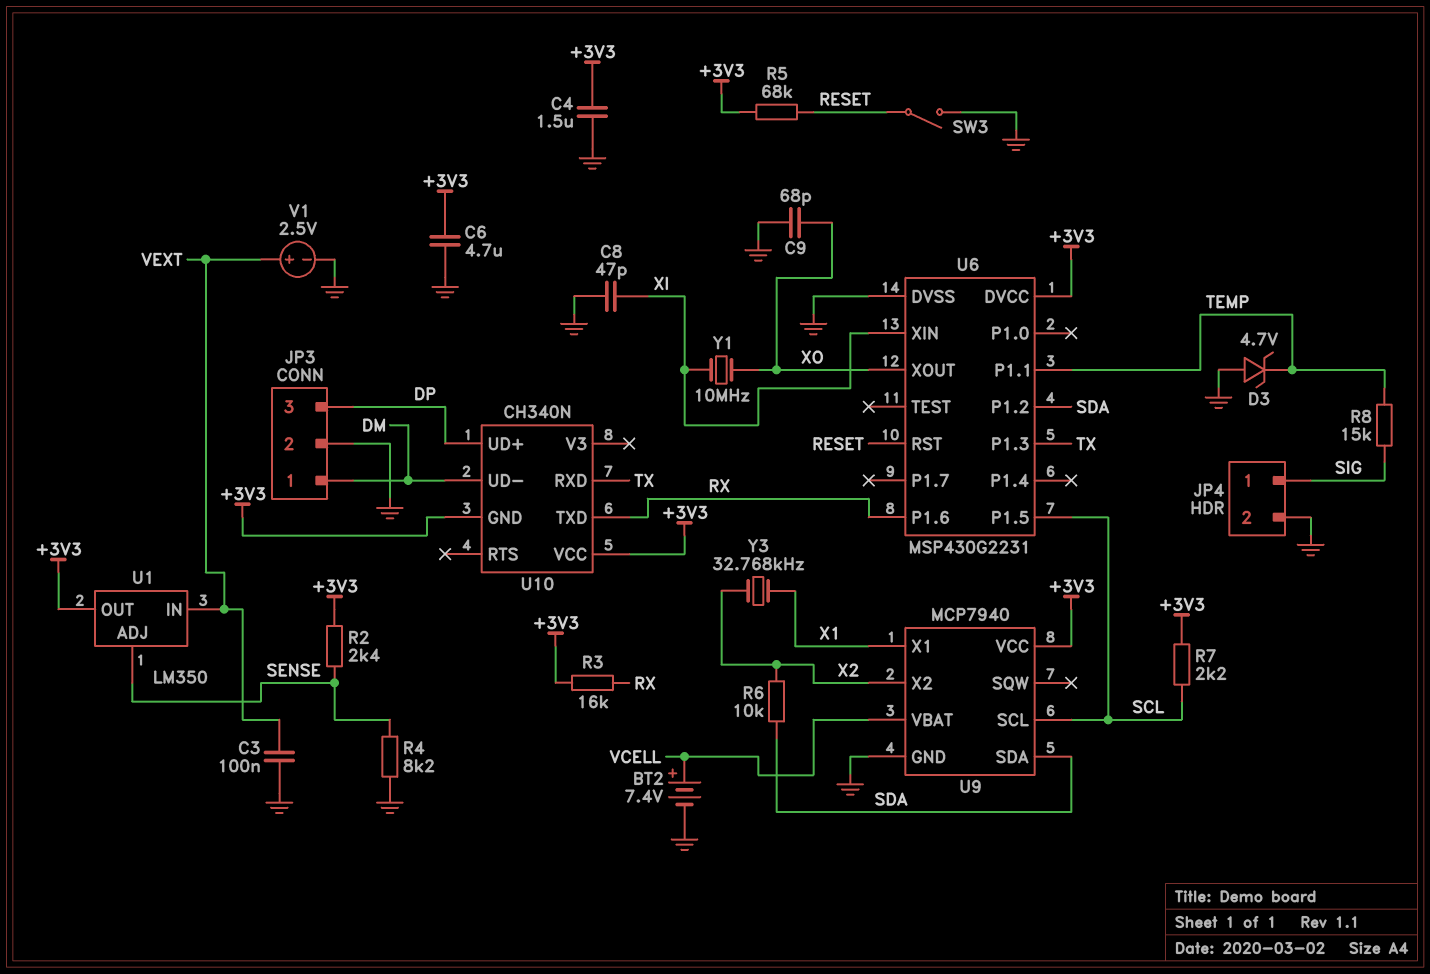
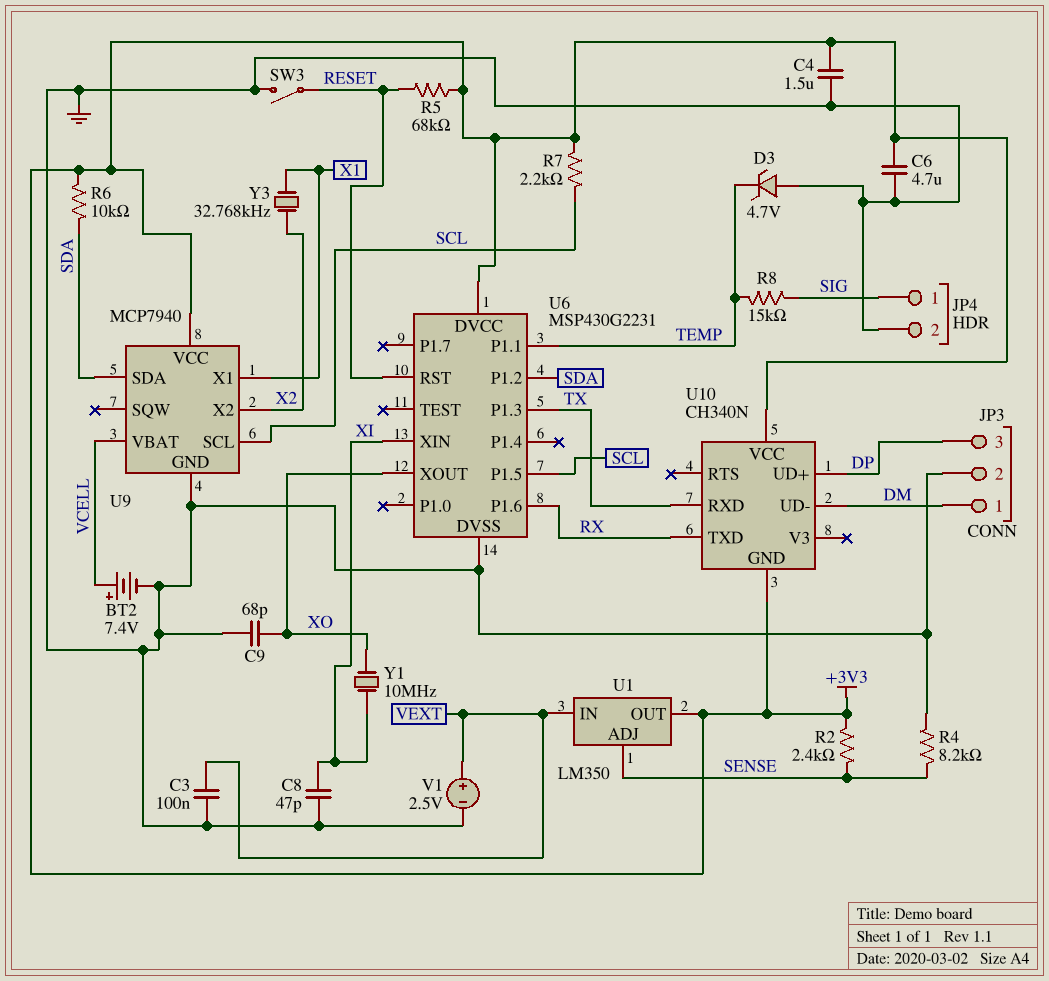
R3: 16k (+3V3, RX) -> none
R6: 10k (SDA, X2) -> 10k (+3V3, SDA)

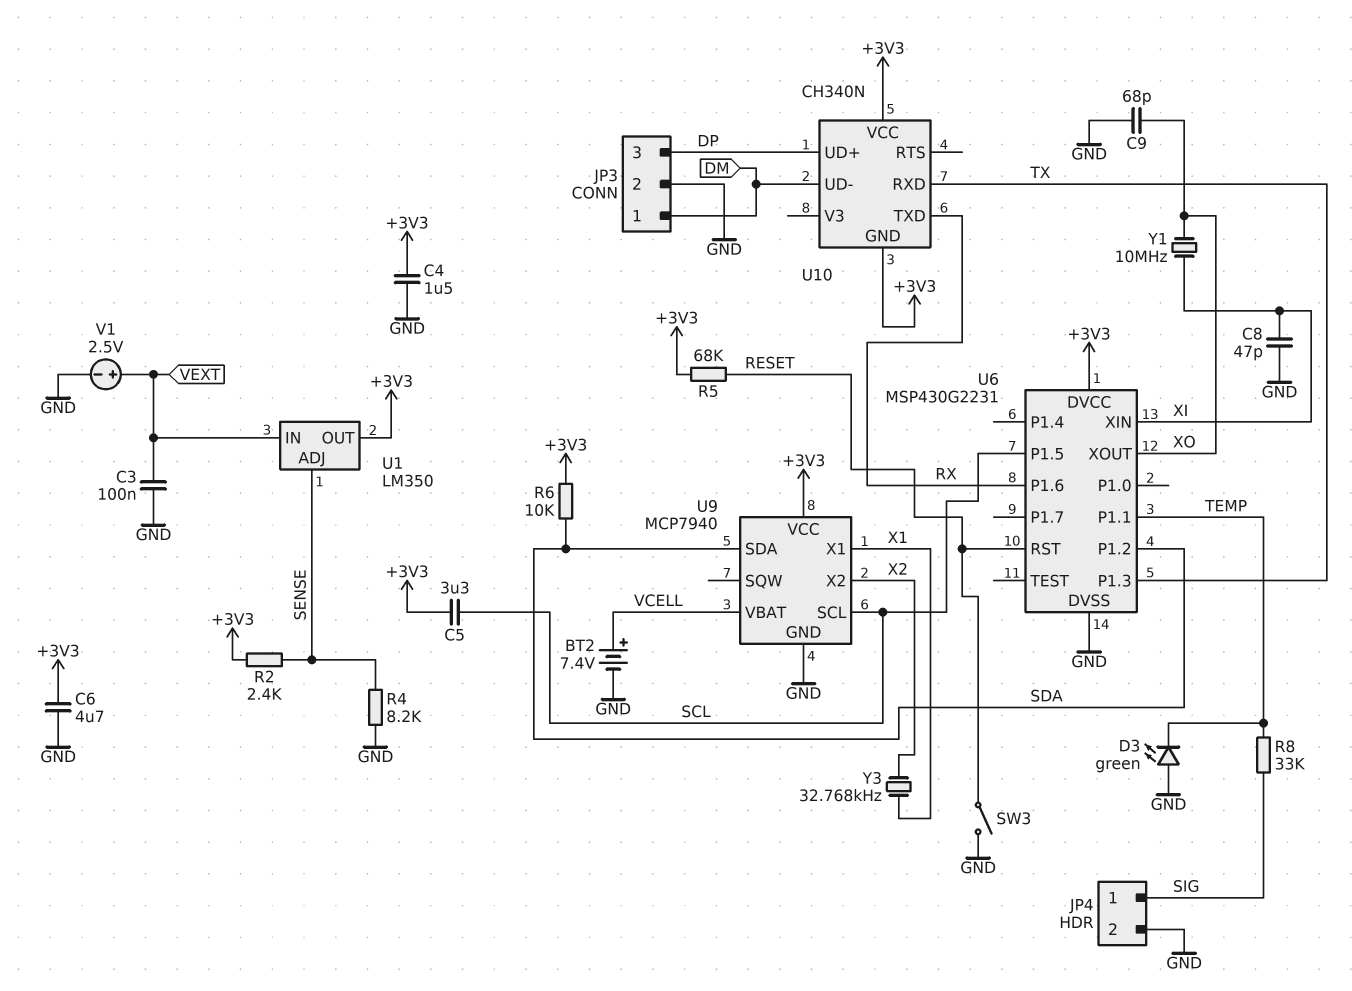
C5: none -> 3.3uF (+3V3, SCL)
D3: zener 4.7V (A GND, K TEMP) -> LED green (A GND, K TEMP)
R7: 2.2k (+3V3, SCL) -> none
R8: 15k (SIG, TEMP) -> 33k (SIG, TEMP)

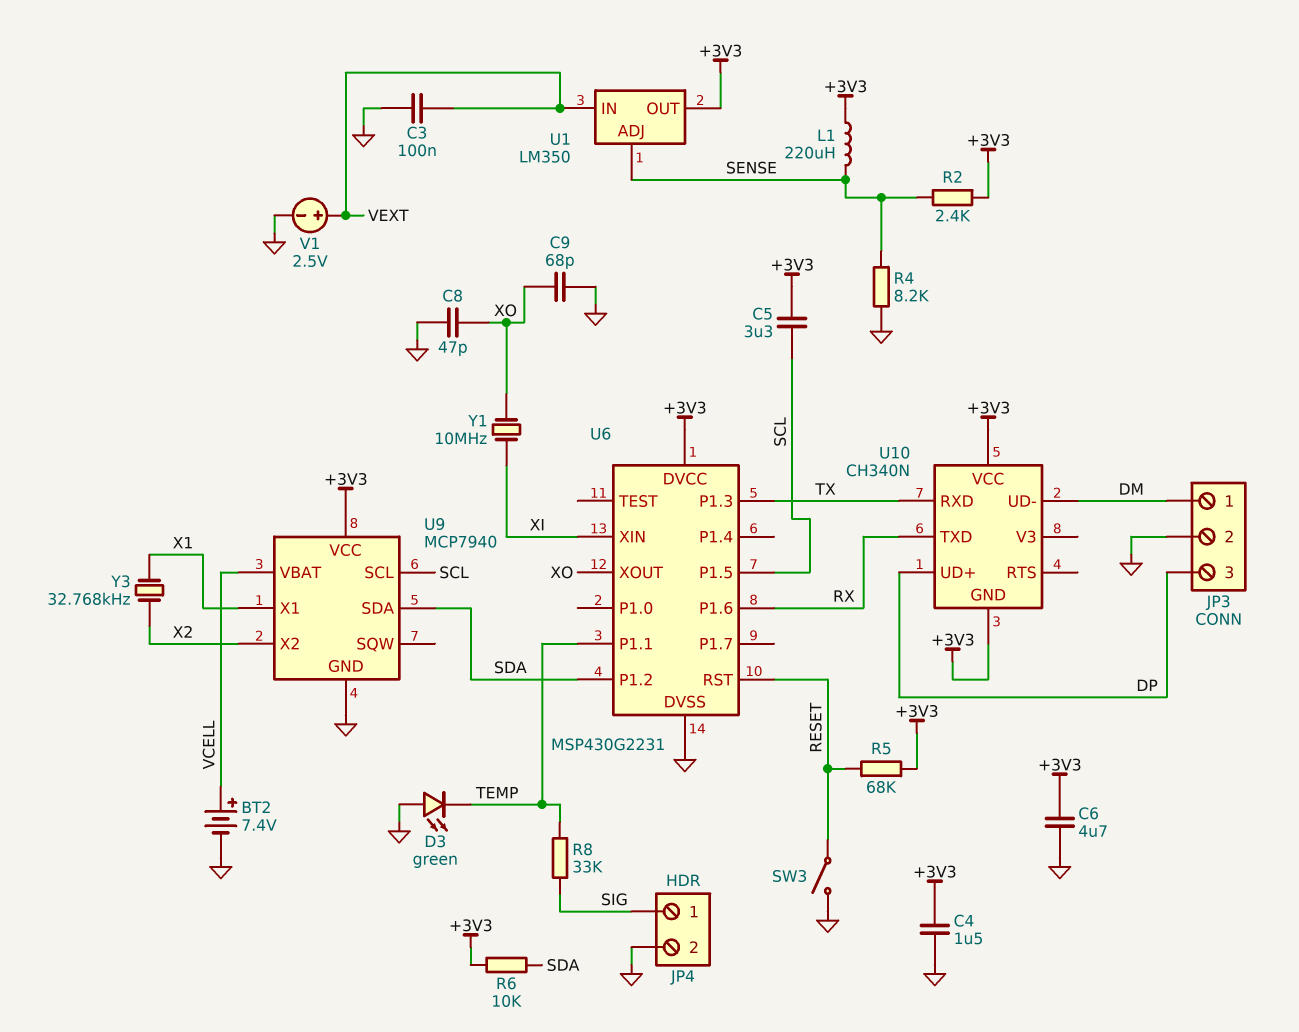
C8: 47pF (GND, XI) -> 47pF (GND, XO)
L1: none -> 220uH (+3V3, SENSE)

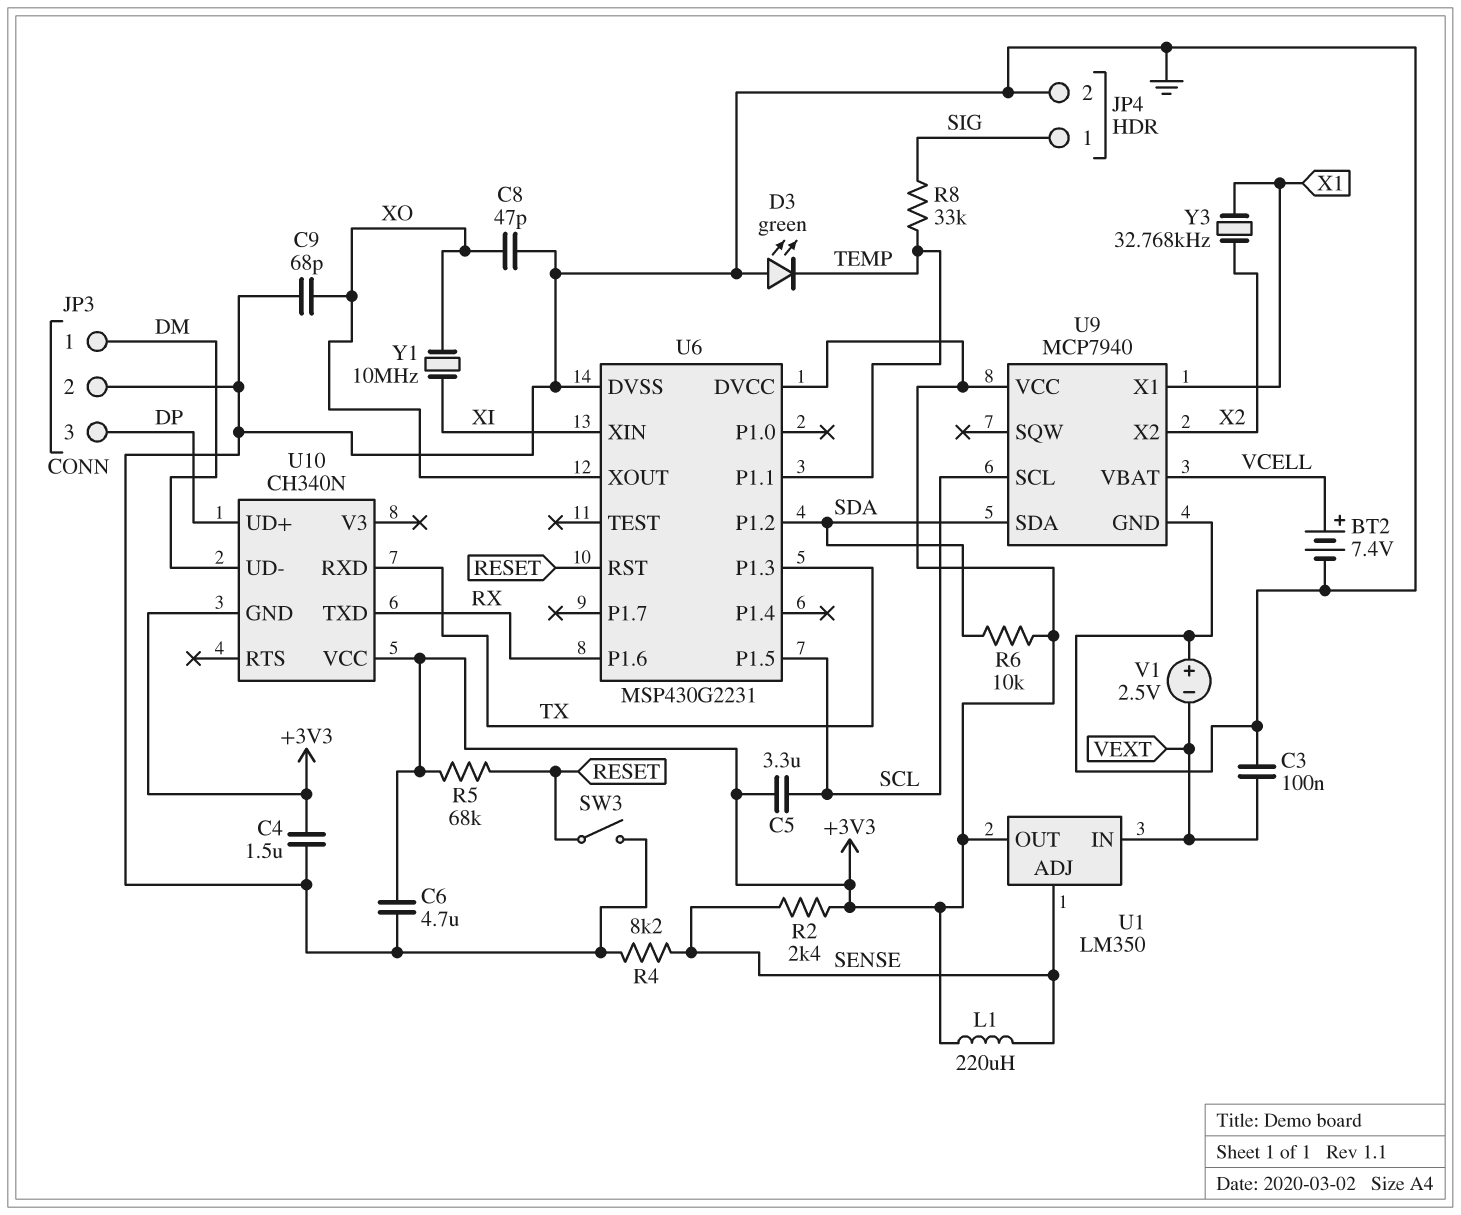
V1: 2.5V (plus VEXT, minus GND) -> 2.5V (plus GND, minus VEXT)

